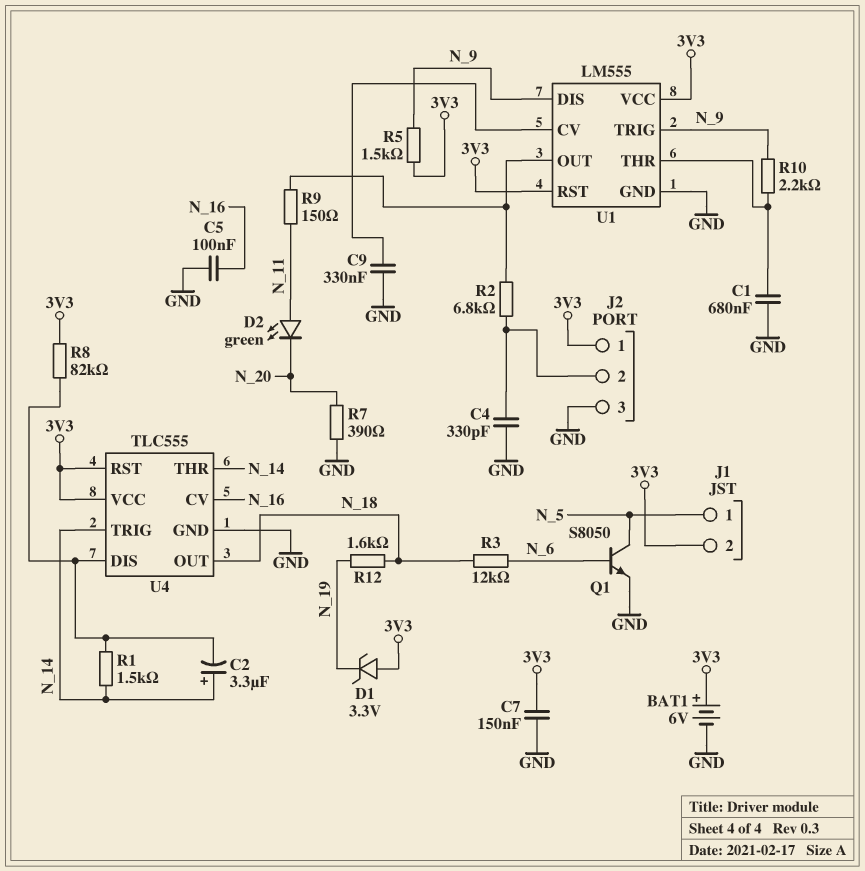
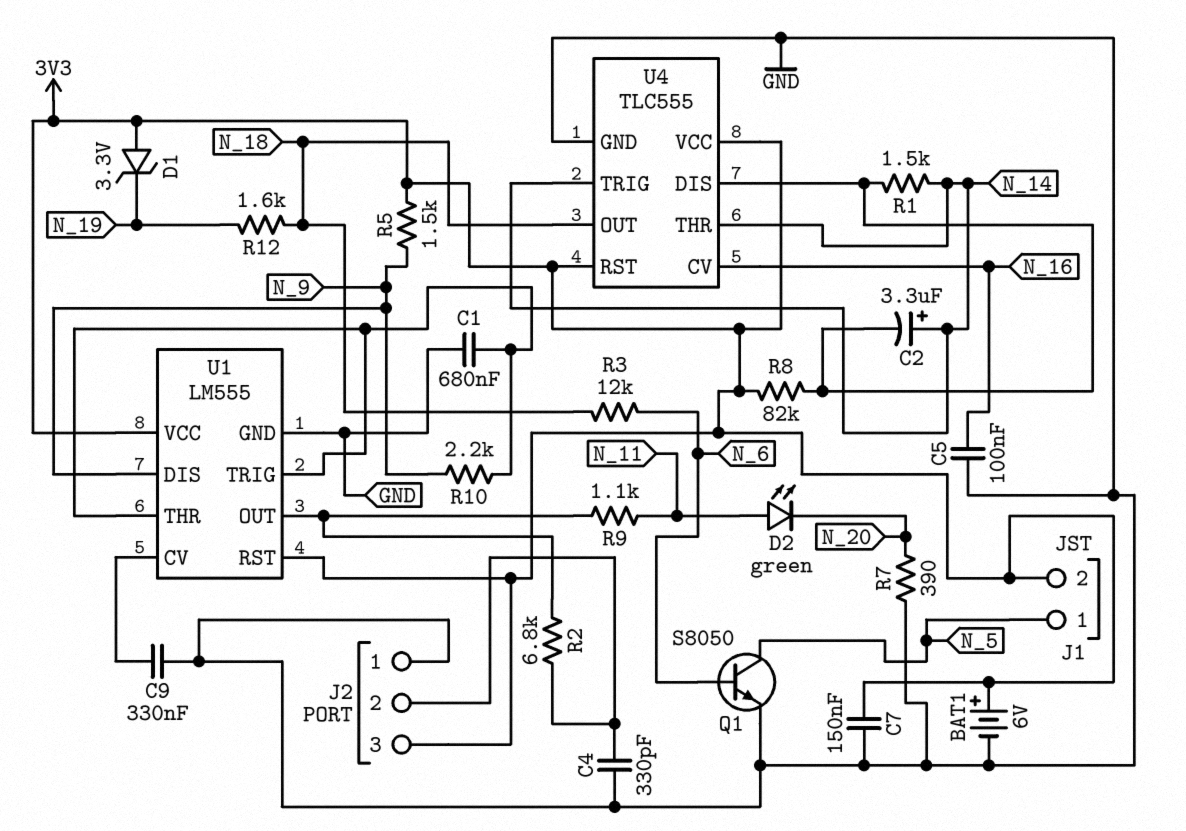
J2 pin 1: 3V3 -> GND
J2 pin 3: GND -> 3V3
R9: 150 (N_11, U1/OUT) -> 1.1k (N_11, U1/OUT)
U1 pin TRIG: N_9 -> U1/THR

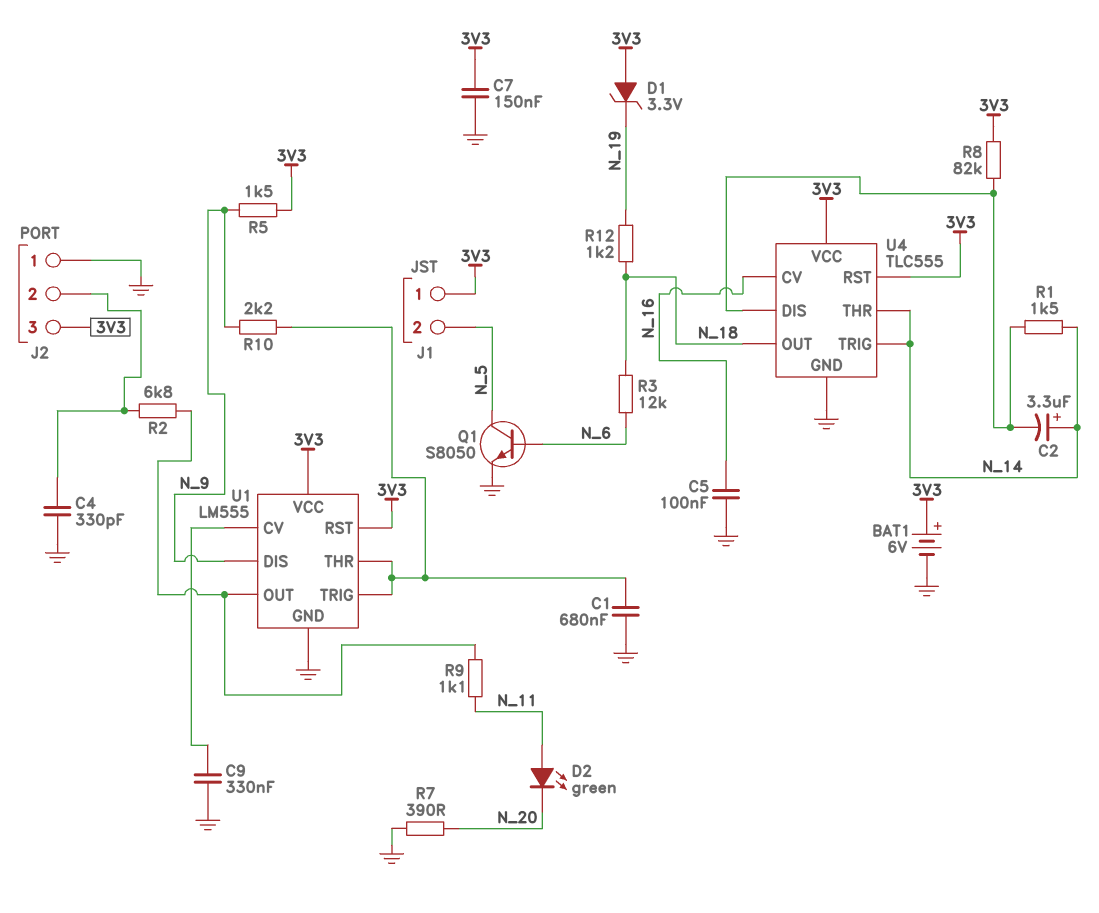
J1 pin 1: N_5 -> 3V3
J1 pin 2: 3V3 -> N_5
R12: 1.6k (N_18, N_19) -> 1.2k (N_18, N_19)

